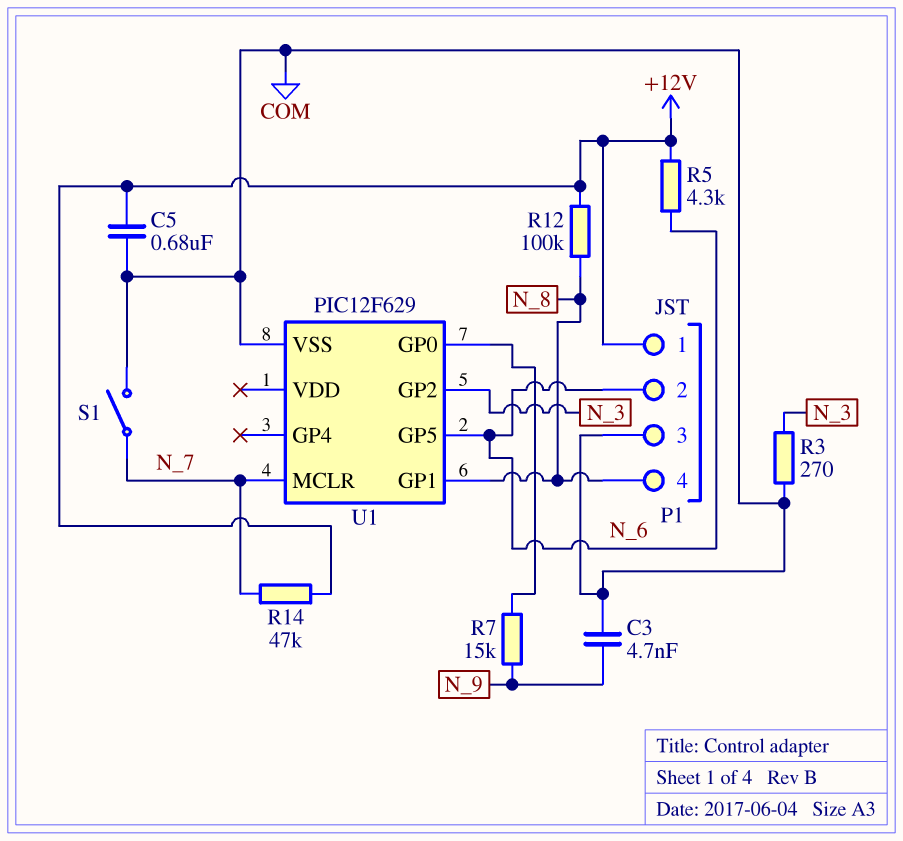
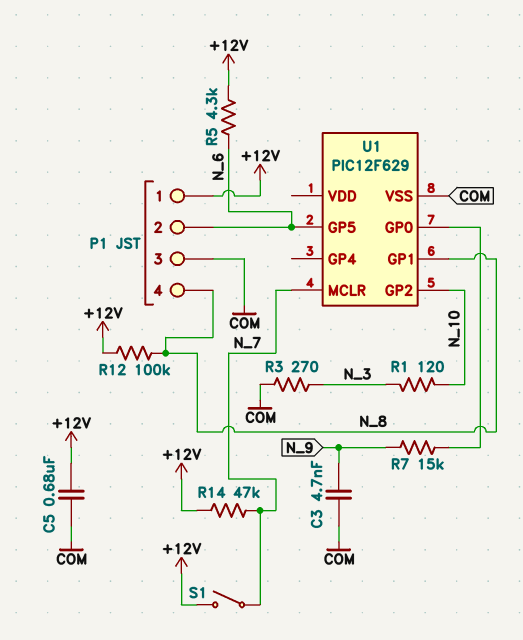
R1: none -> 120 (N_3, N_10)
S1: switch (COM, N_7) -> switch (+12V, N_7)
U1 pin GP2: N_3 -> N_10

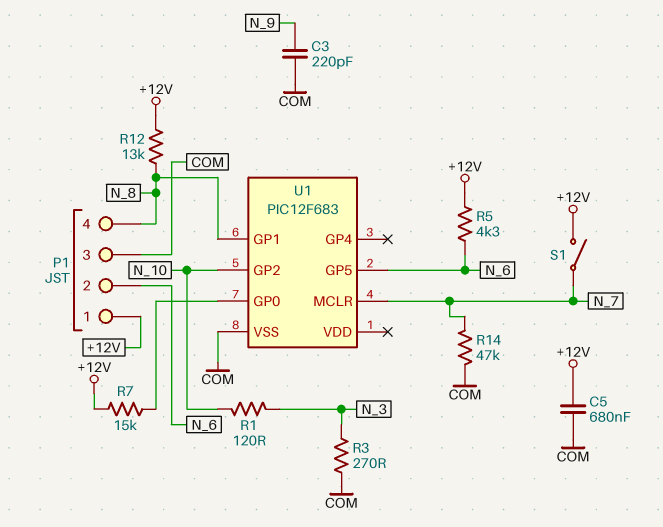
C3: 4.7nF (COM, N_9) -> 220pF (COM, N_9)
R7: 15k (N_9, U1/GP0) -> 15k (+12V, U1/GP0)
R12: 100k (+12V, N_8) -> 13k (+12V, N_8)
R14: 47k (+12V, N_7) -> 47k (COM, N_7)
U1: PIC12F629 -> PIC12F683

